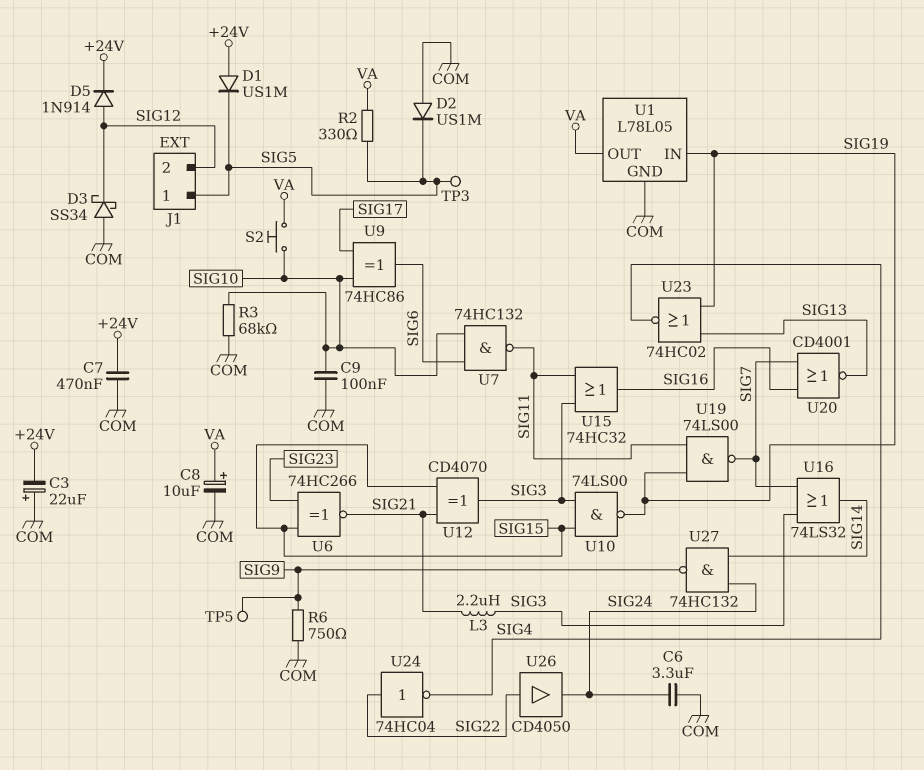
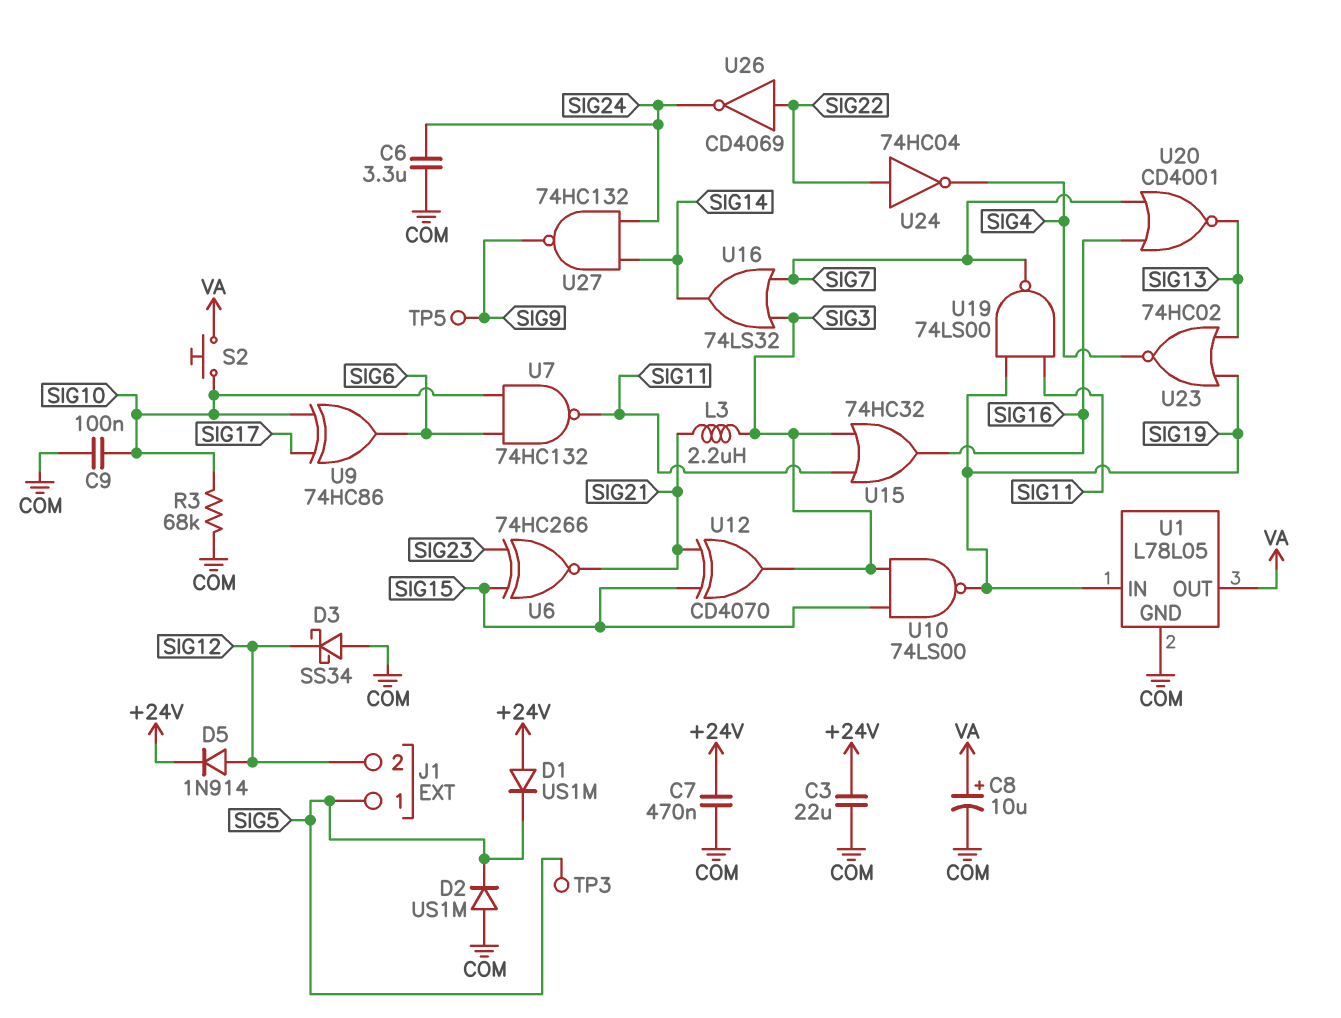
C3: 22uF (plus COM, minus +24V) -> 22uF (+24V, COM)
R2: 330 (SIG5, VA) -> none
R6: 750 (COM, SIG9) -> none
U26: buffer CD4050 (in SIG22, out SIG24) -> NOT CD4069 (in SIG22, out SIG24)

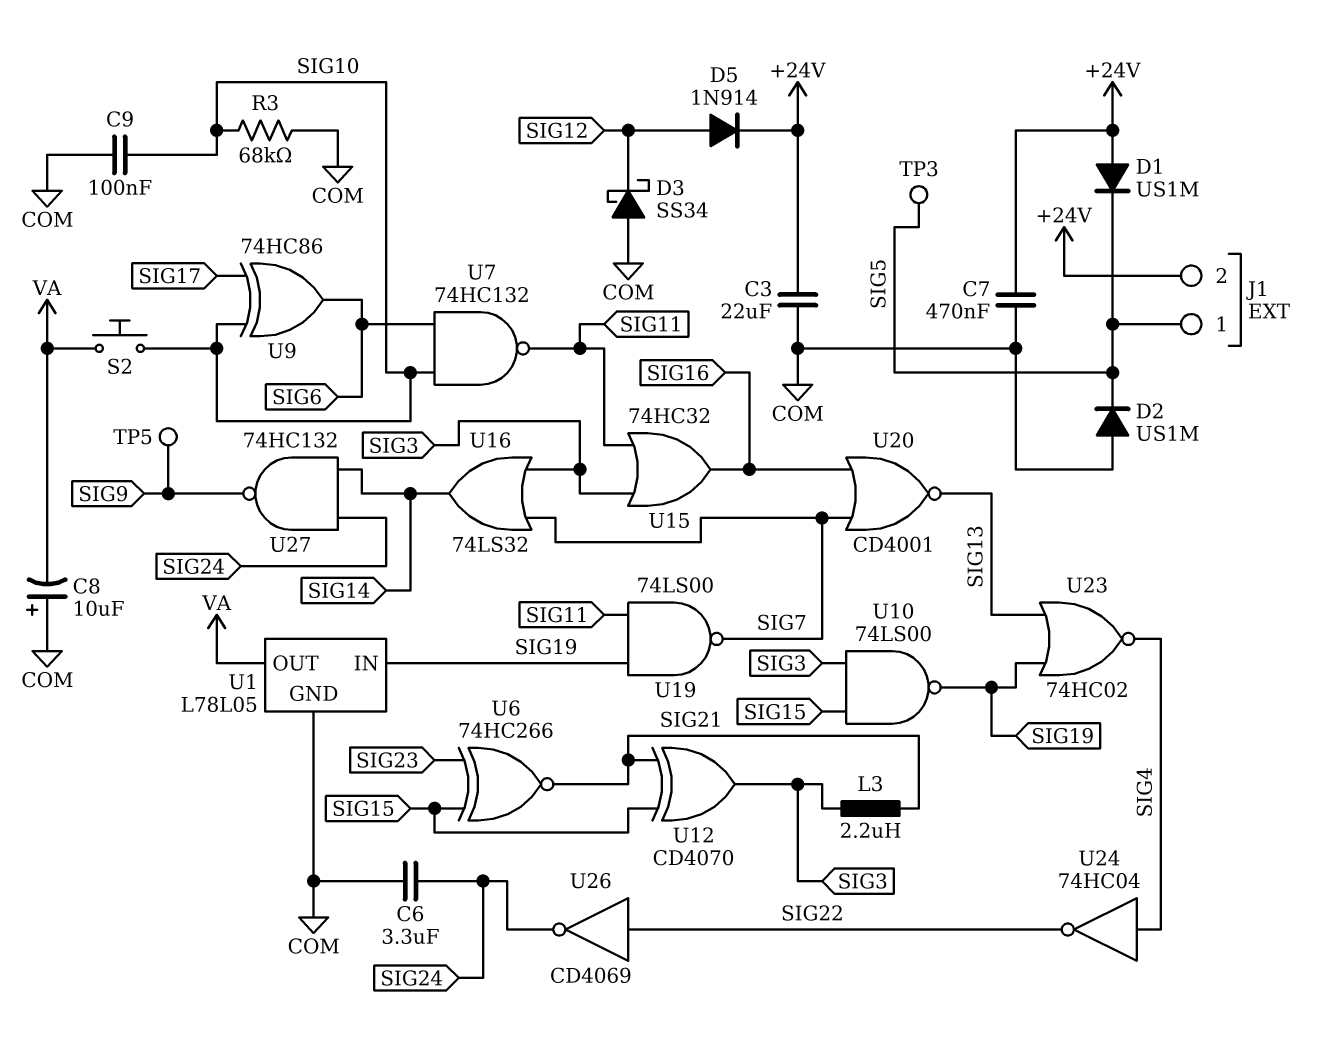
C8: 10uF (plus VA, minus COM) -> 10uF (plus COM, minus VA)
J1 pin 2: SIG12 -> +24V
U24: NOT 74HC04 (in SIG22, out SIG4) -> NOT 74HC04 (in SIG4, out SIG22)

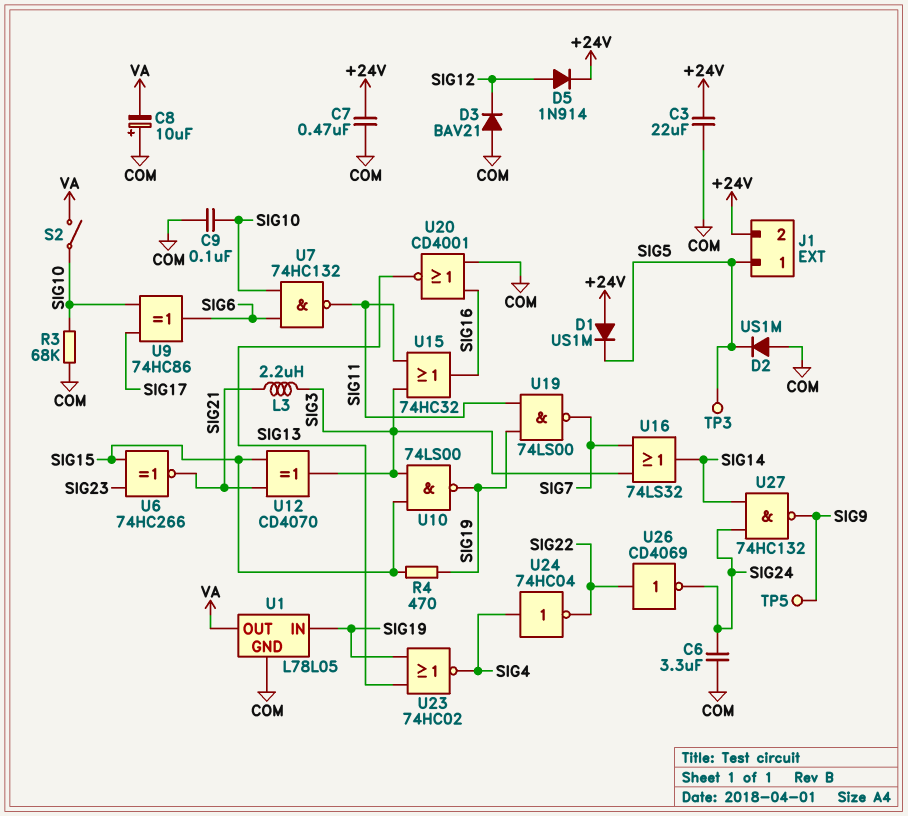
D3: schottky SS34 (A COM, K SIG12) -> diode BAV21 (A COM, K SIG12)
R4: none -> 470 (SIG15, SIG19)
S2: button (SIG10, VA) -> switch (SIG10, VA)
U20: NOR CD4001 (in SIG7, in SIG16, out SIG13) -> NOR CD4001 (in COM, in SIG16, out SIG13)

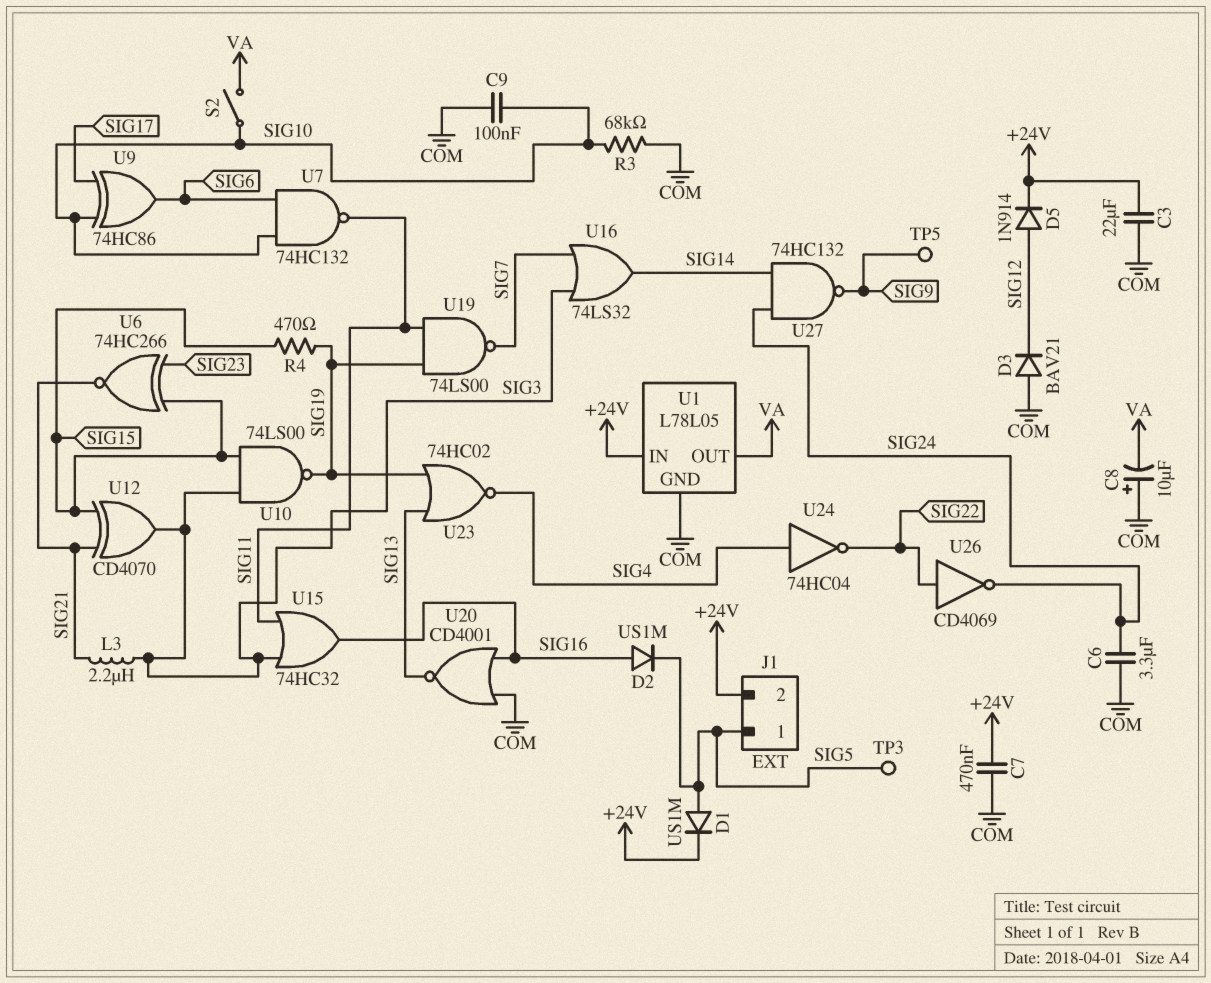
D1: diode US1M (A +24V, K SIG5) -> diode US1M (A SIG5, K +24V)
D2: diode US1M (A COM, K SIG5) -> diode US1M (A SIG16, K SIG5)
U1 pin IN: SIG19 -> +24V

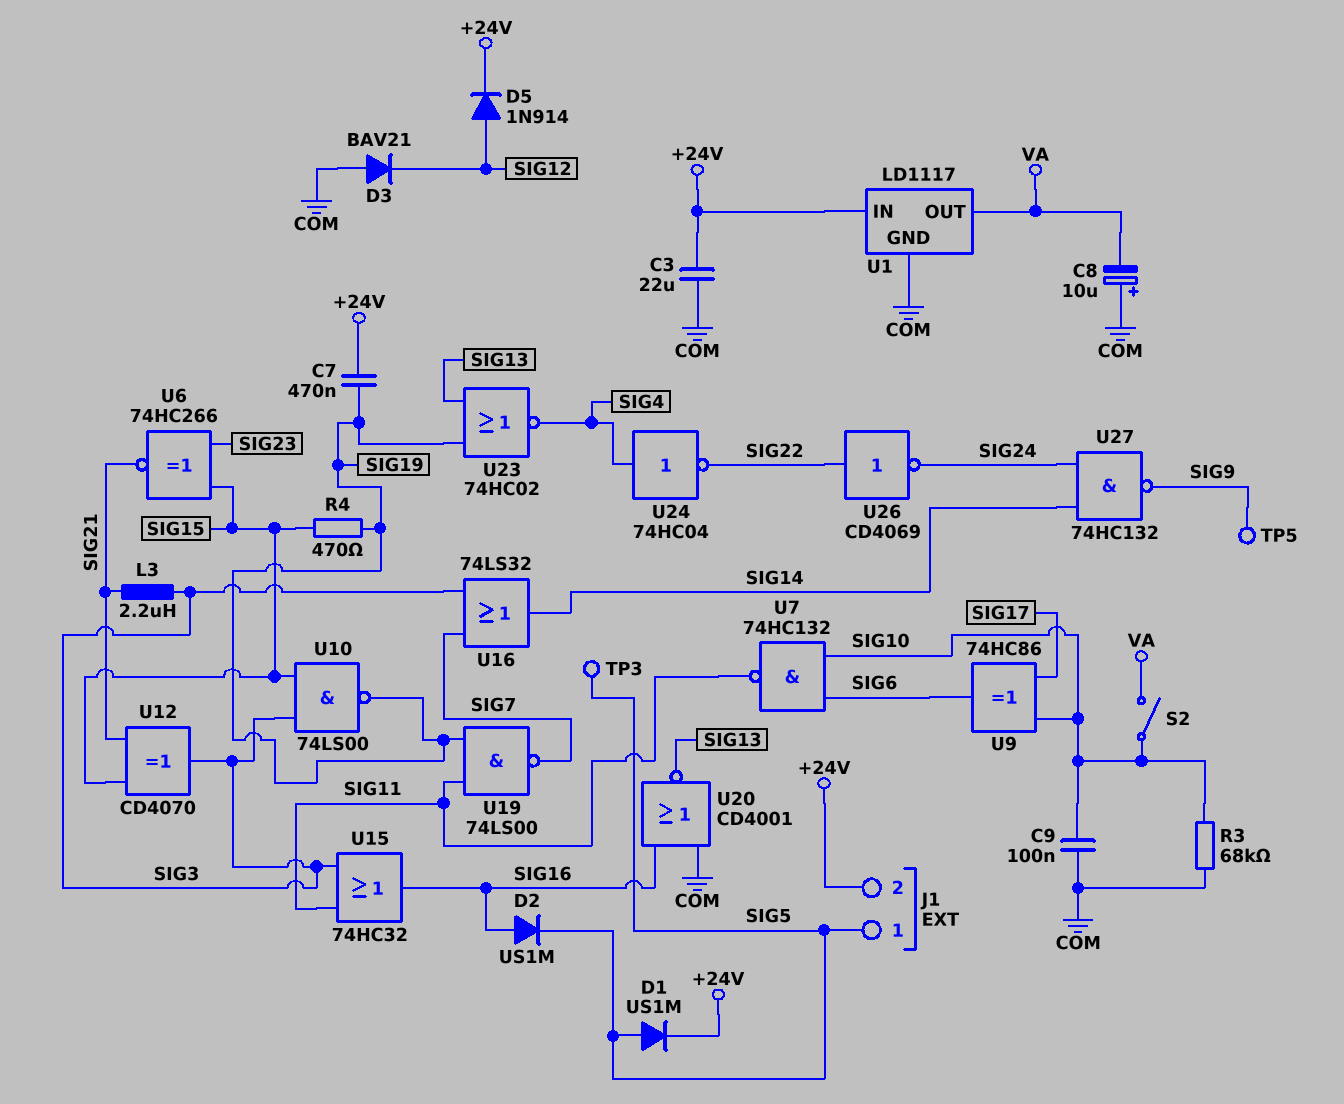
C6: 3.3uF (COM, SIG24) -> none
C7: 470nF (+24V, COM) -> 470nF (+24V, SIG19)
U1: L78L05 -> LD1117

